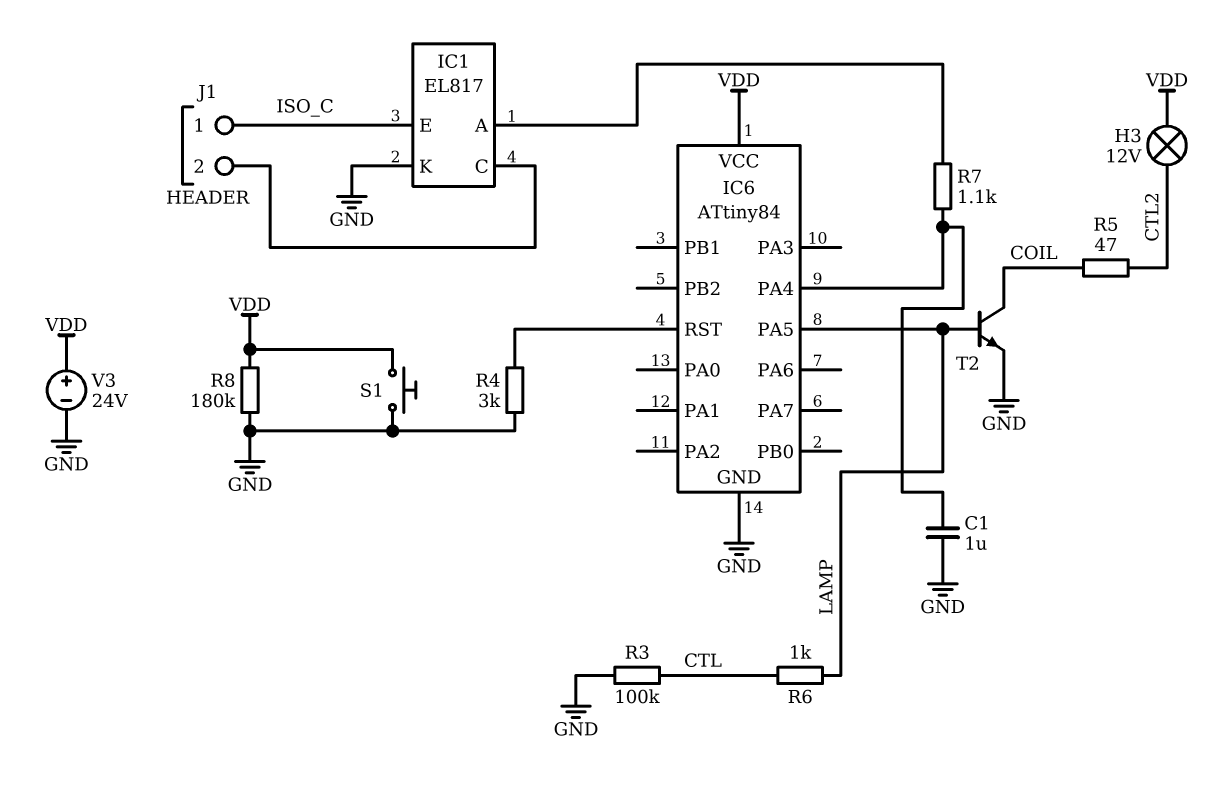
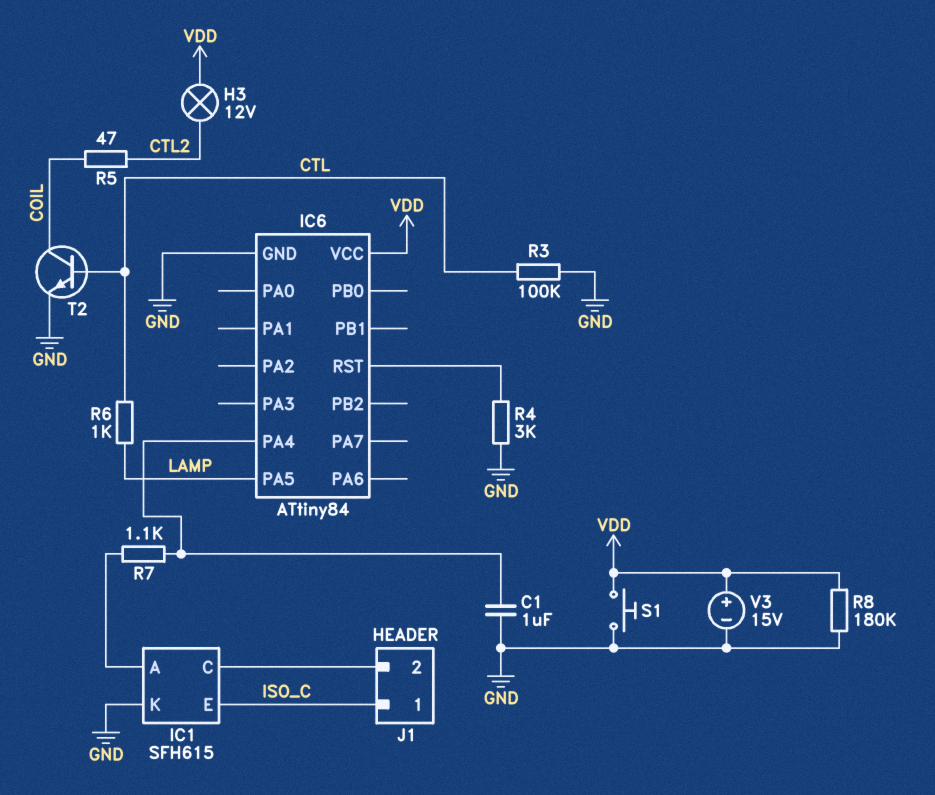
IC1: EL817 -> SFH615
T2: NPN (B LAMP, C COIL, E GND) -> NPN (B CTL, C COIL, E GND)
V3: 24V (plus VDD, minus GND) -> 15V (plus VDD, minus GND)

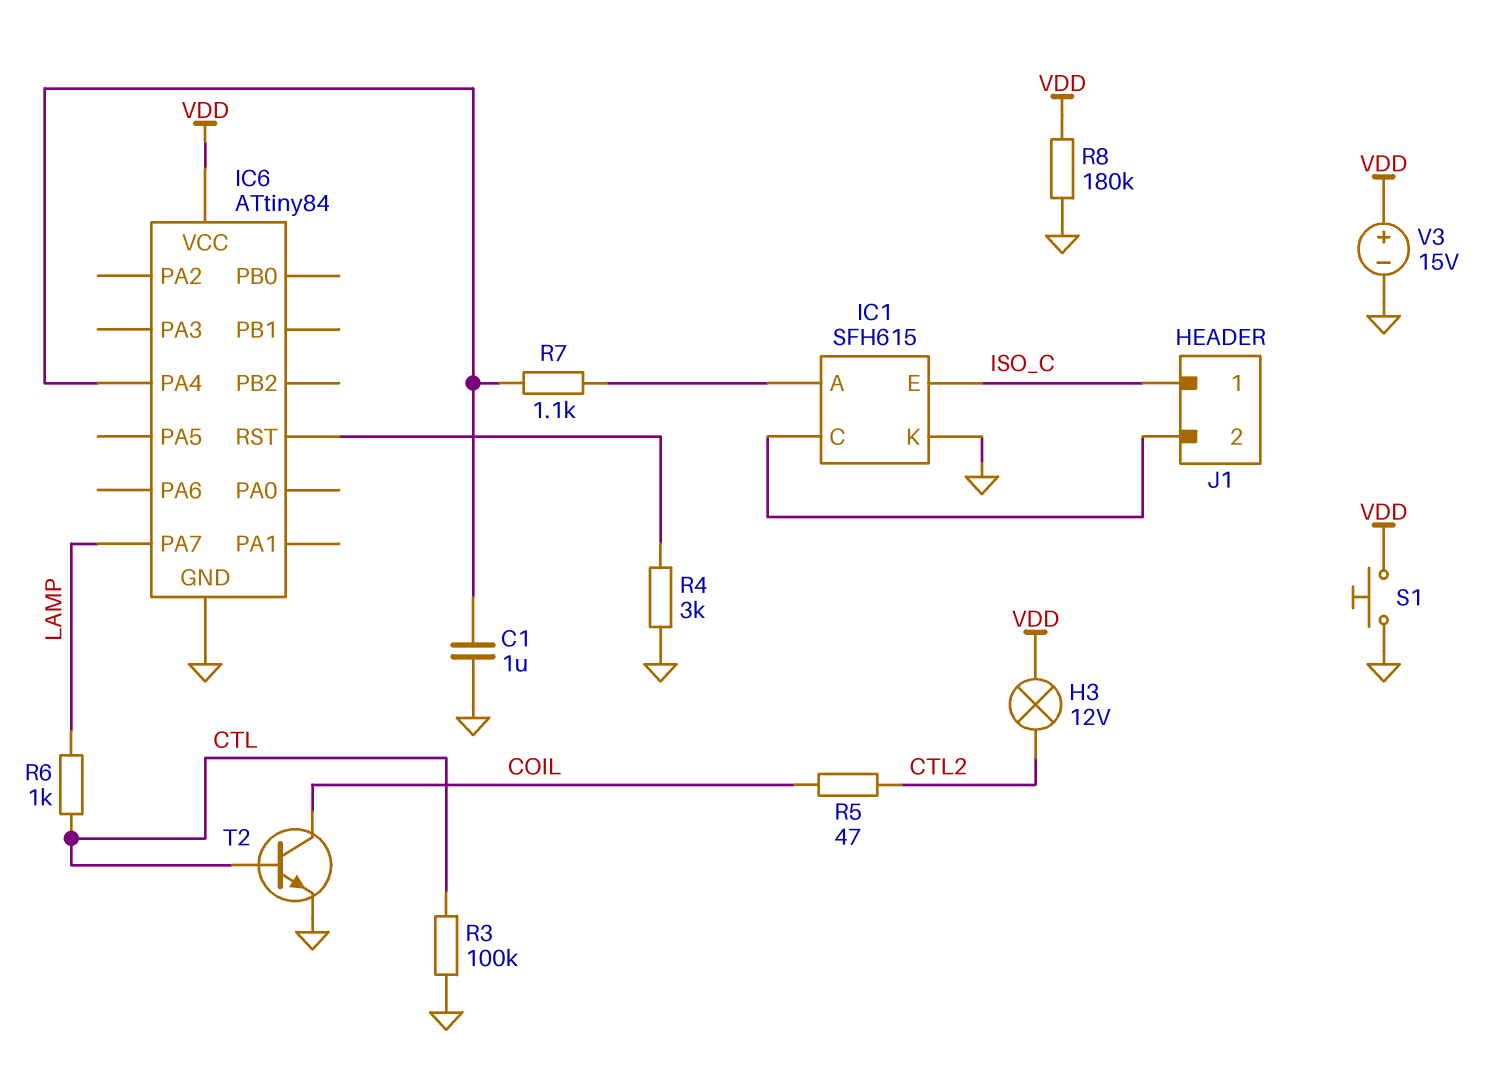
IC6 pin PA5: LAMP -> none
IC6 pin PA7: none -> LAMP

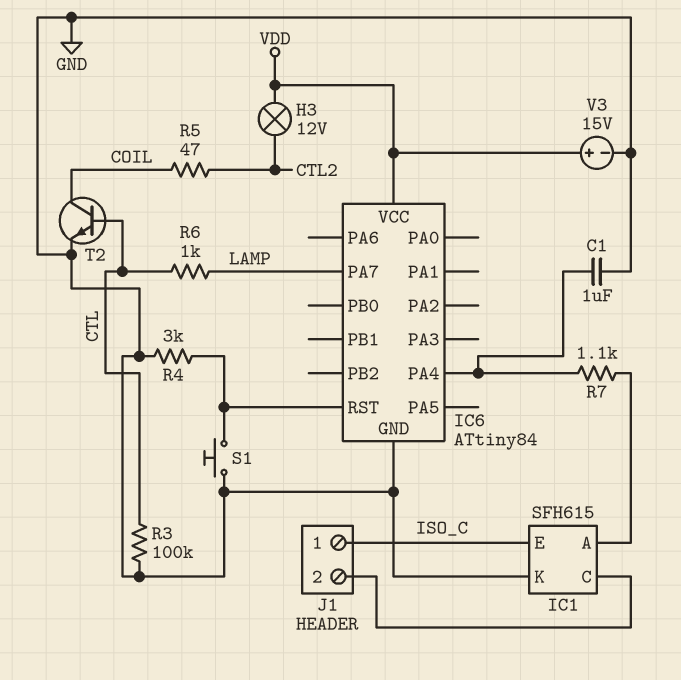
R8: 180k (GND, VDD) -> none
S1: button (GND, VDD) -> button (GND, IC6/RST)

